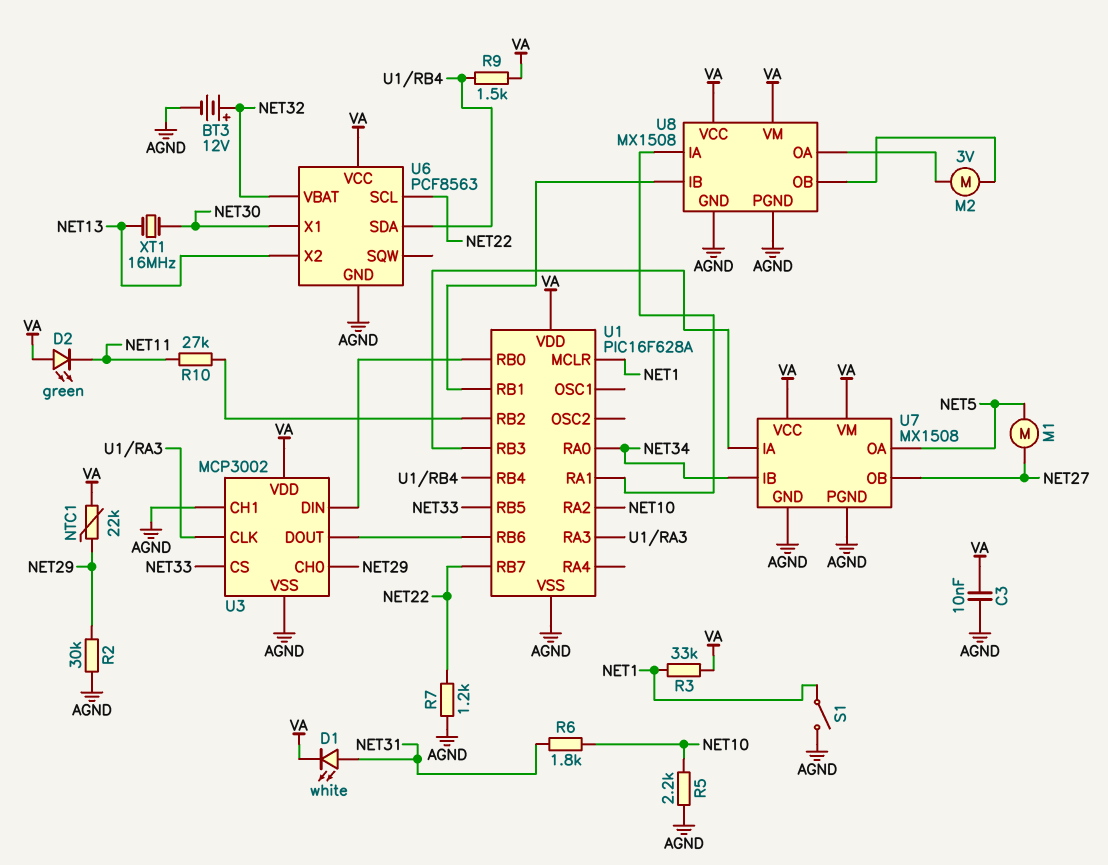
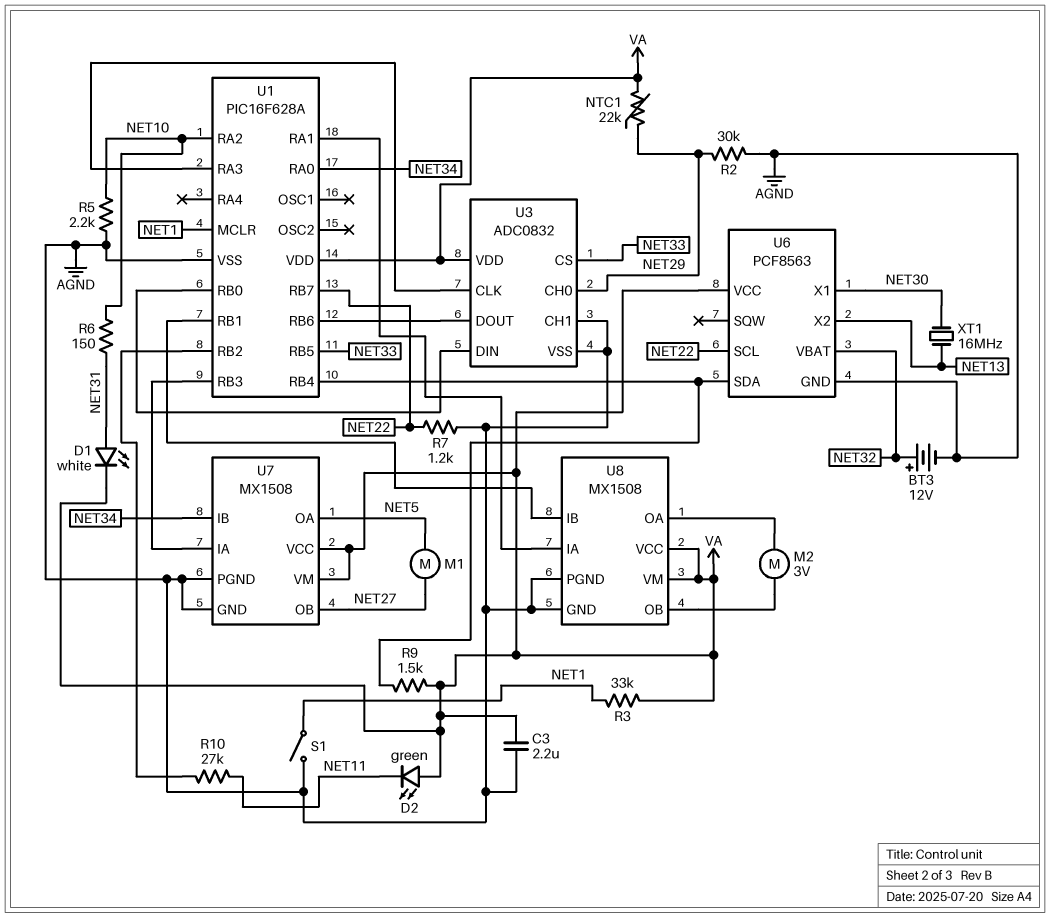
C3: 10nF (AGND, VA) -> 2.2uF (AGND, VA)
R6: 1.8k (NET10, NET31) -> 150 (NET10, NET31)
U3: MCP3002 -> ADC0832

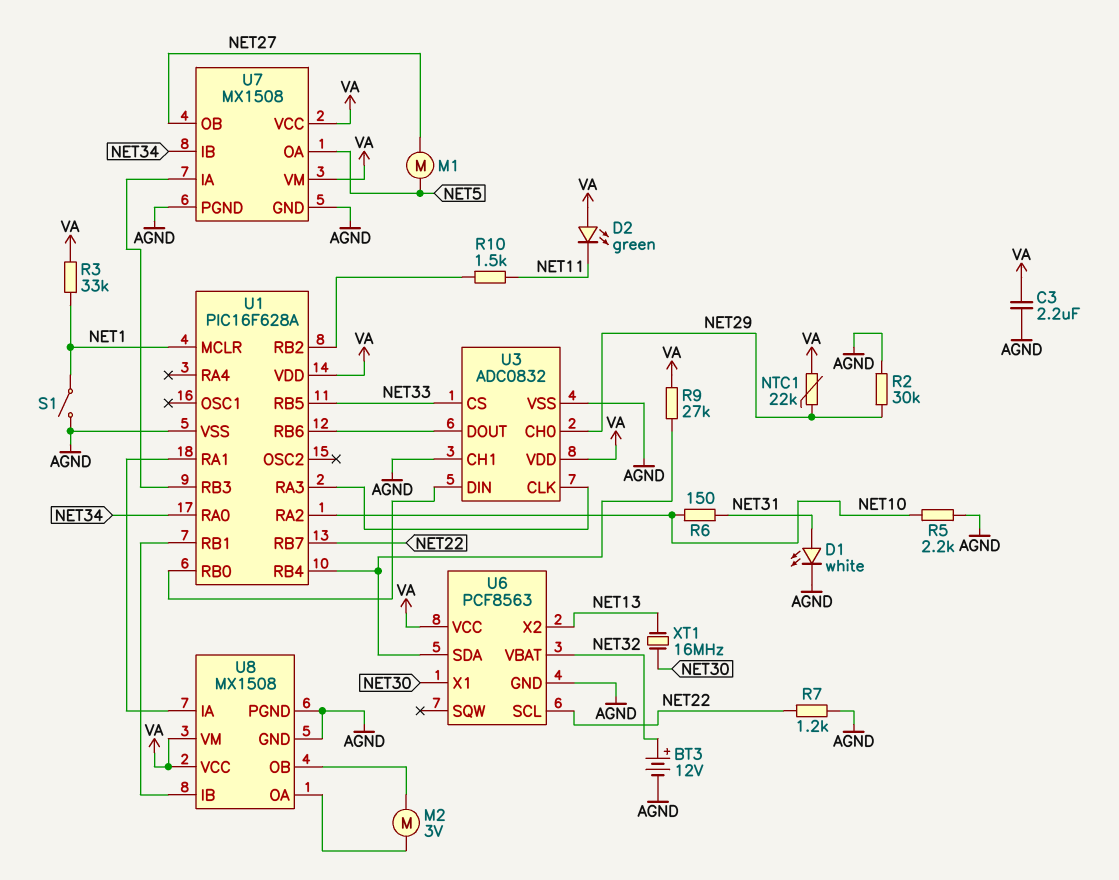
D1: LED white (A NET31, K VA) -> LED white (A NET31, K AGND)
R9: 1.5k (U1/RB4, VA) -> 27k (U1/RB4, VA)
R10: 27k (NET11, U1/RB2) -> 1.5k (NET11, U1/RB2)

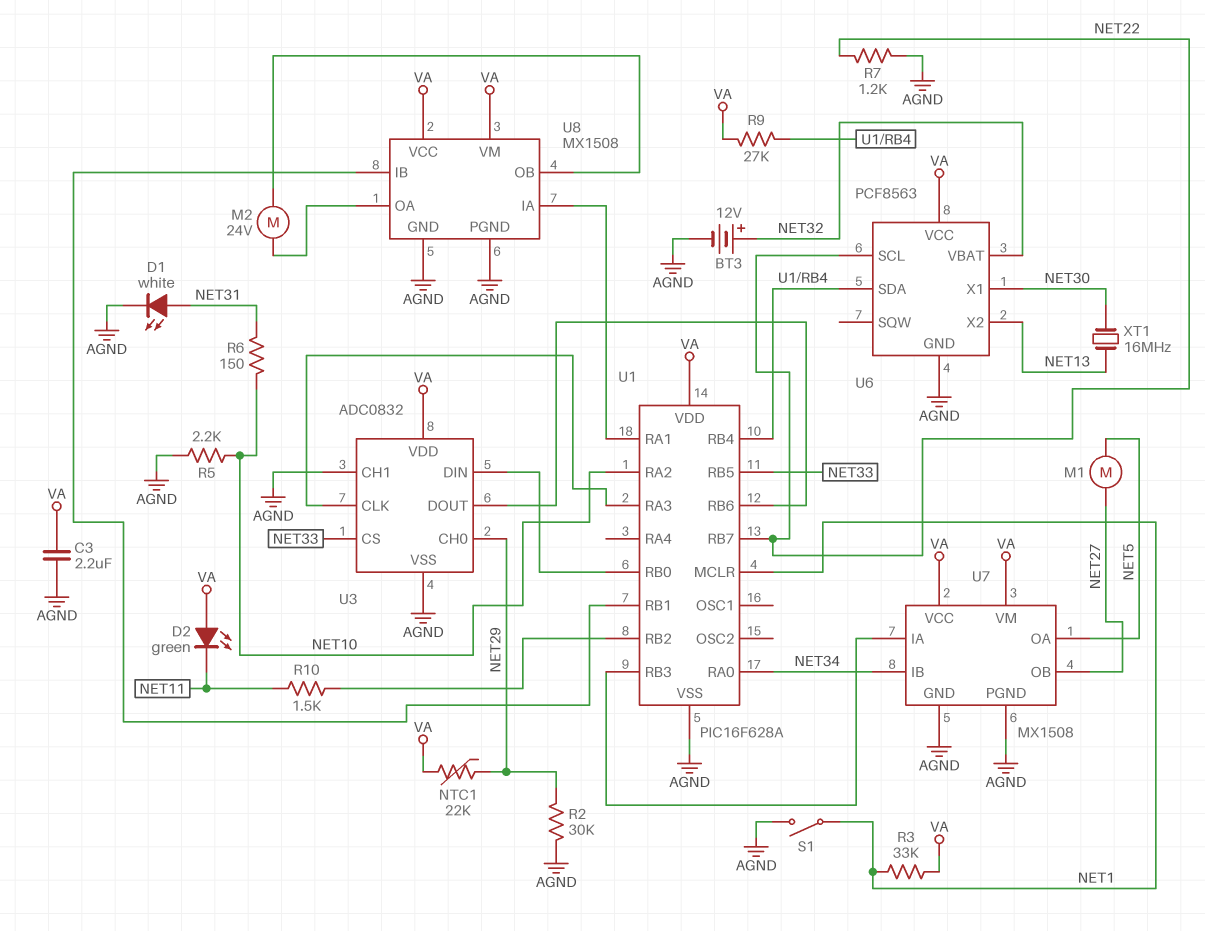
M2: motor 3V (U8/OA, U8/OB) -> motor 24V (U8/OA, U8/OB)

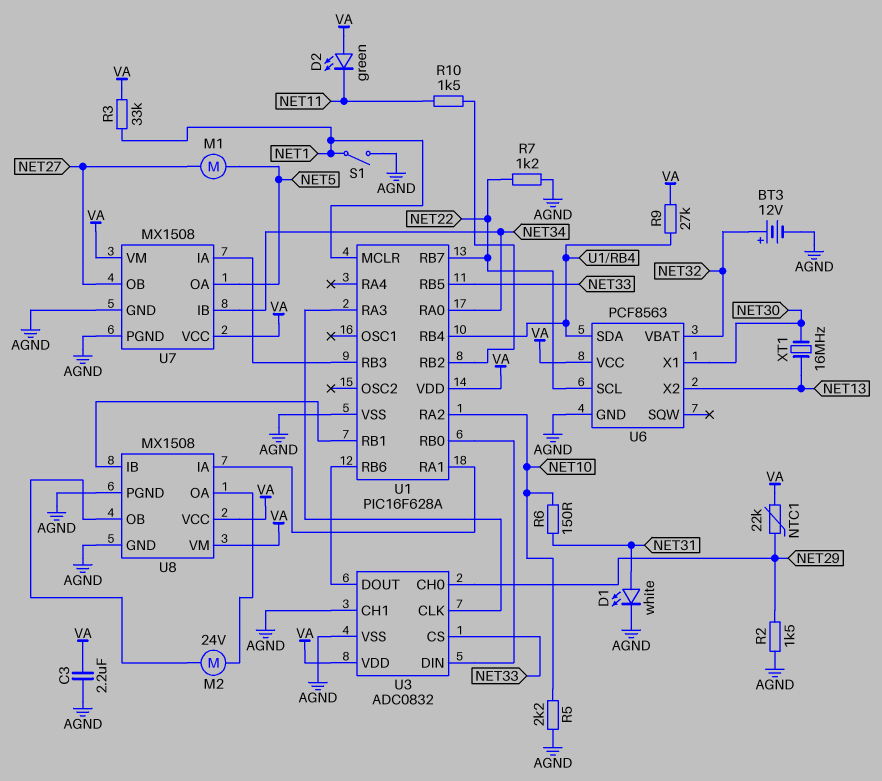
R2: 30k (AGND, NET29) -> 1.5k (AGND, NET29)

